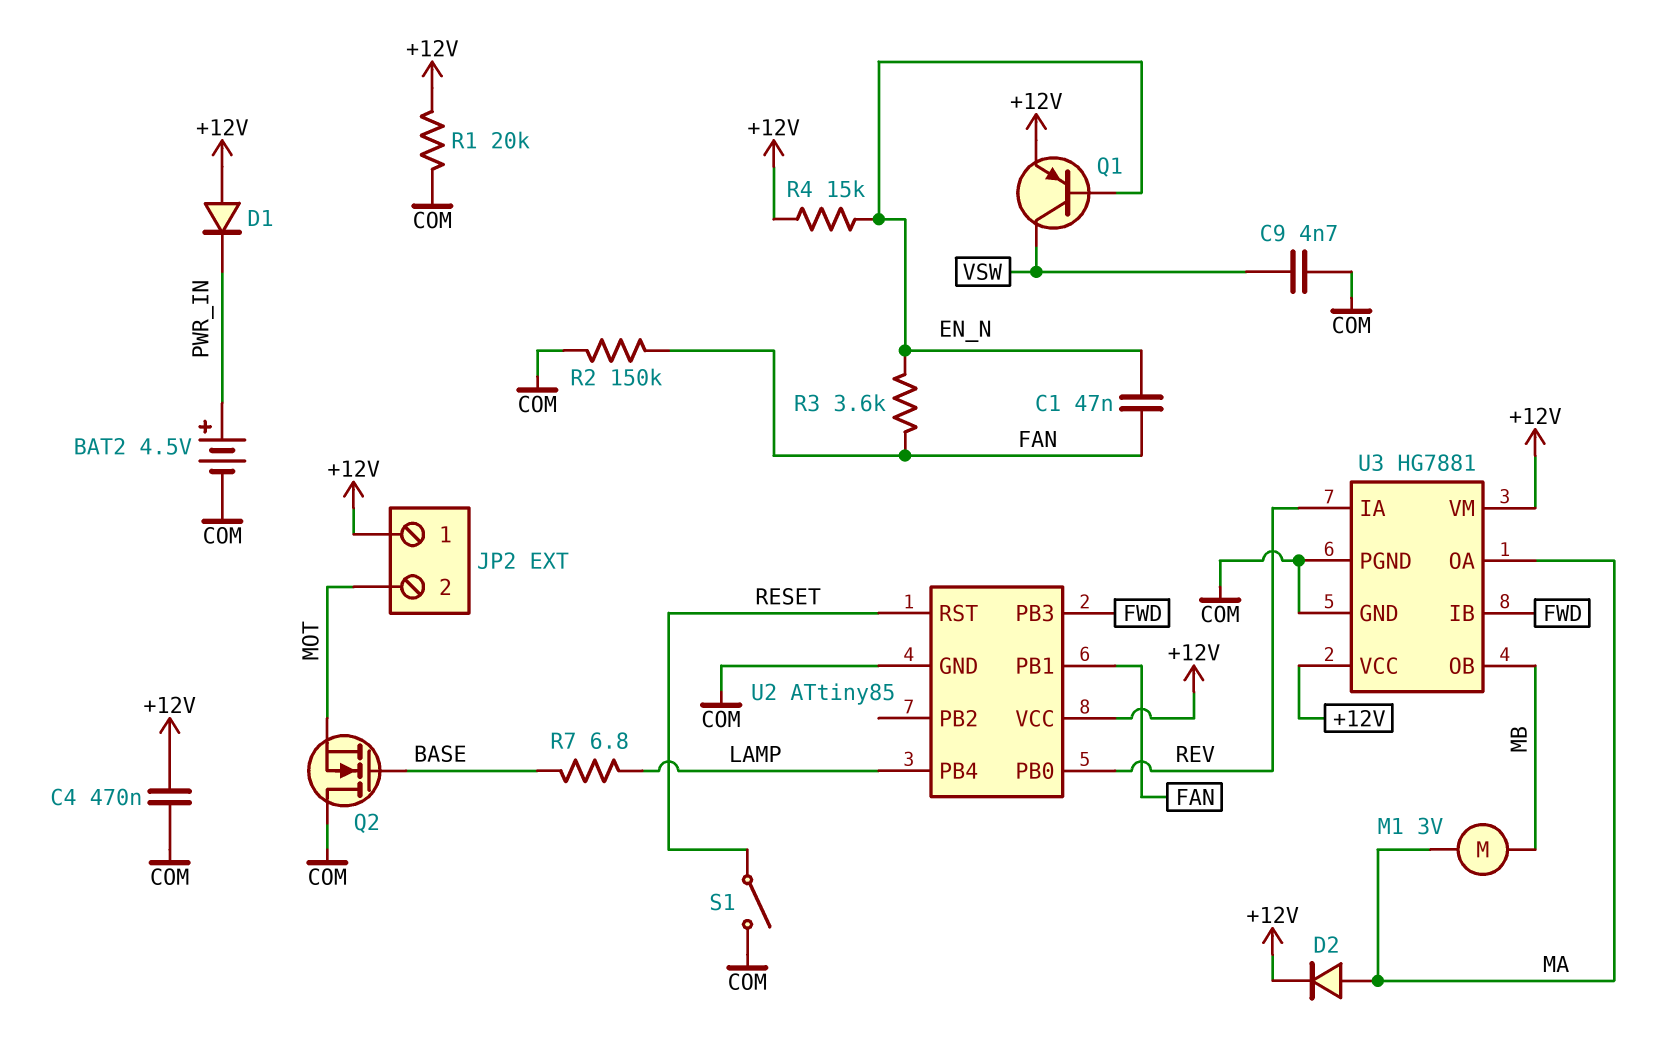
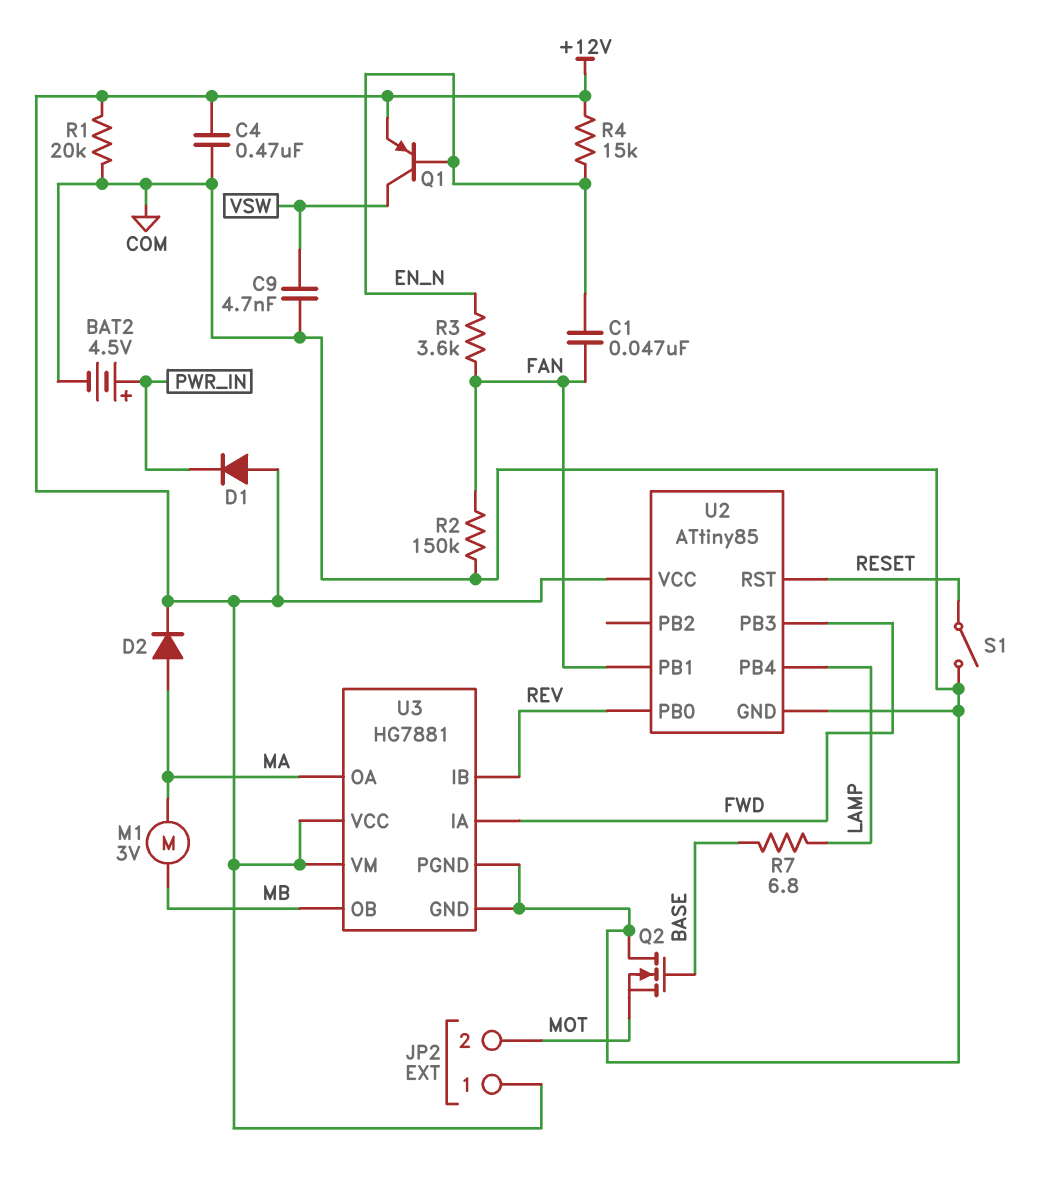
U3 pin IA: REV -> FWD
U3 pin IB: FWD -> REV

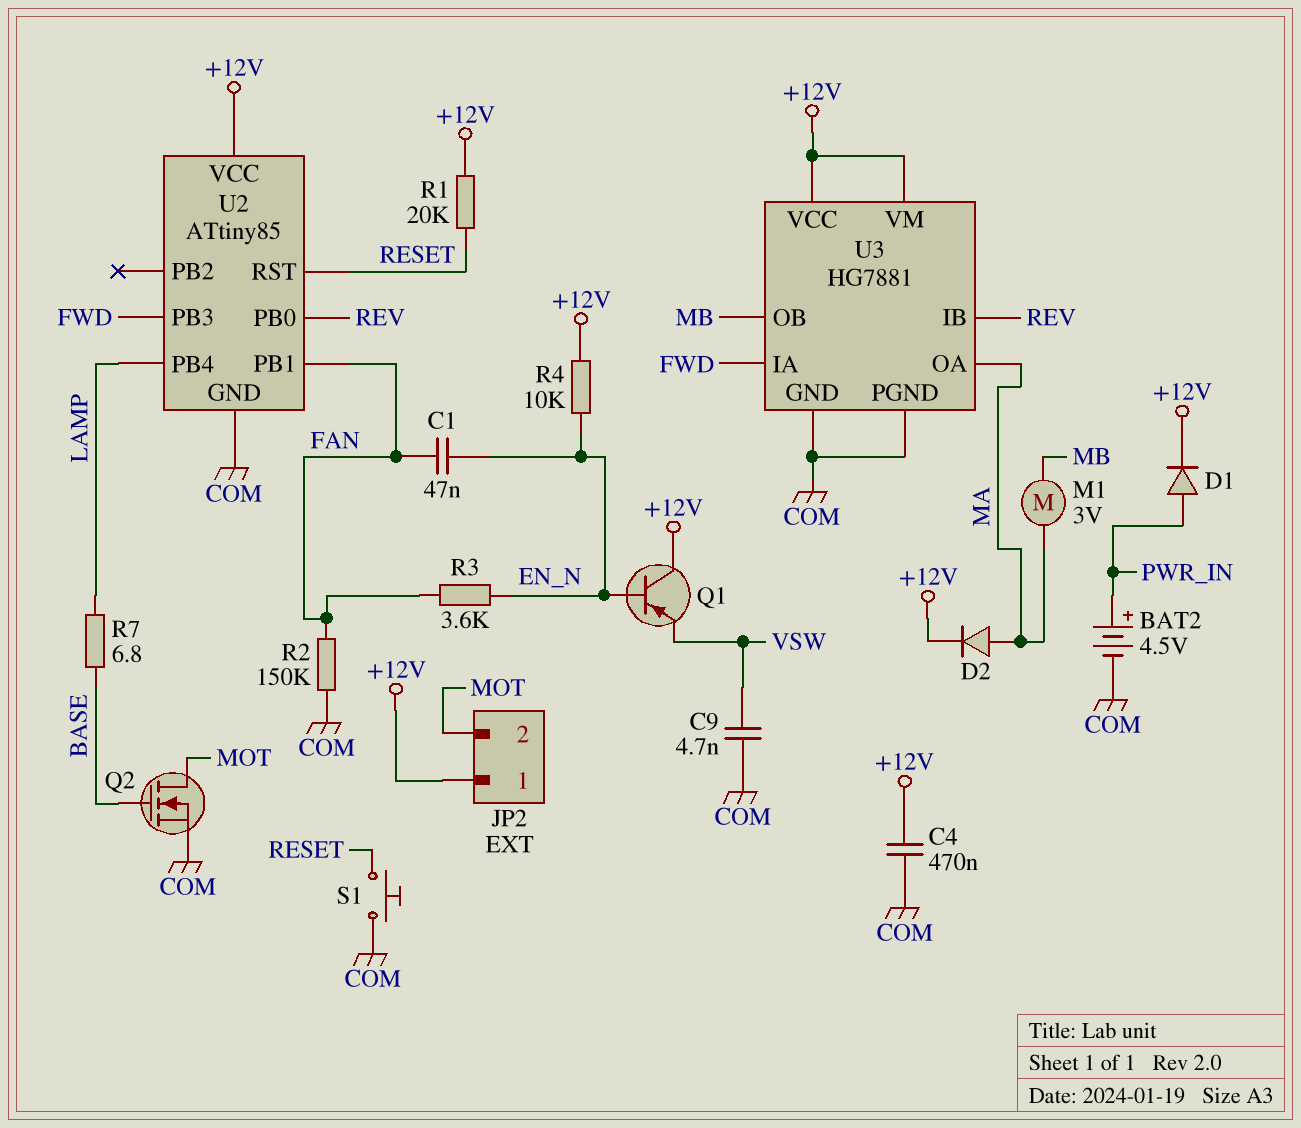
D1: diode (A +12V, K PWR_IN) -> diode (A PWR_IN, K +12V)
Q1: PNP (B EN_N, C VSW, E +12V) -> PNP (B EN_N, C +12V, E VSW)
Q2: NMOS (G BASE, D COM, S MOT) -> NMOS (G BASE, D MOT, S COM)
R1: 20k (+12V, COM) -> 20k (+12V, RESET)
R4: 15k (+12V, EN_N) -> 10k (+12V, EN_N)
S1: switch (COM, RESET) -> button (COM, RESET)

